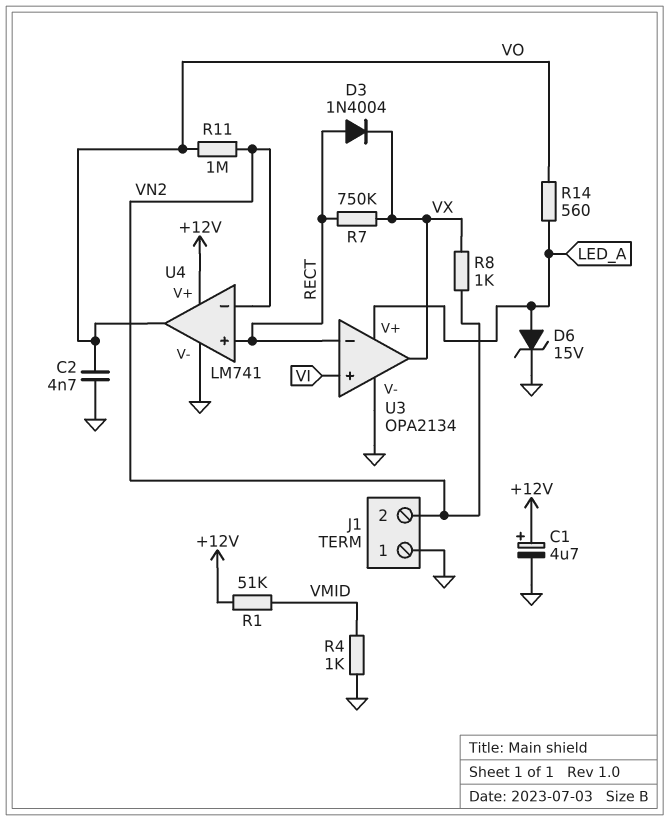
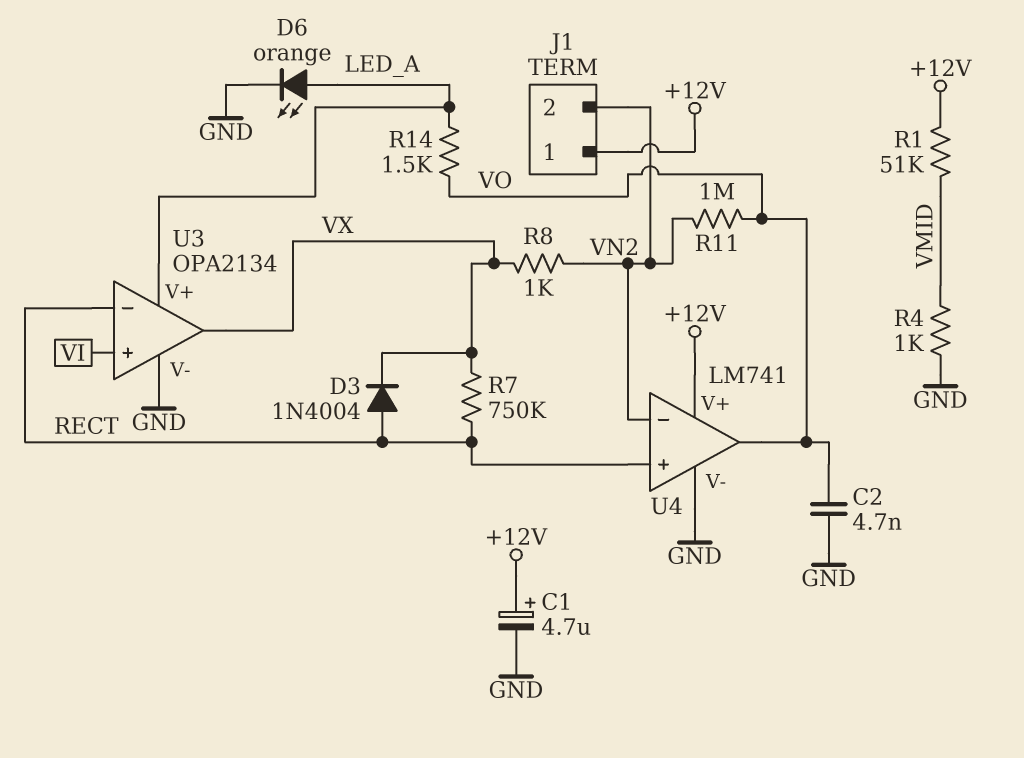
D6: zener 15V (A LED_A, K GND) -> LED orange (A LED_A, K GND)
J1 pin 1: GND -> +12V
R14: 560 (LED_A, VO) -> 1.5k (LED_A, VO)

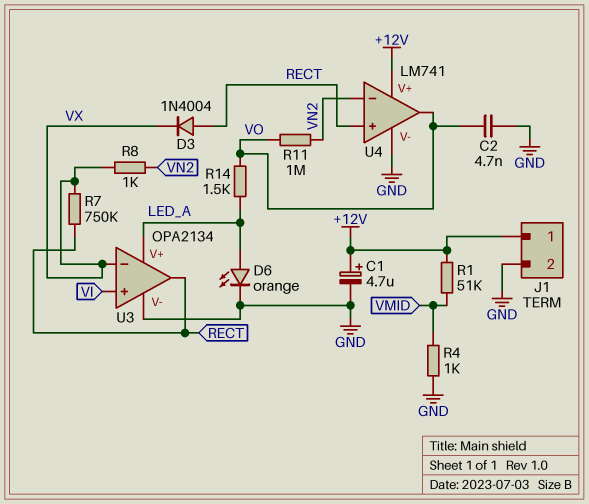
J1 pin 2: VN2 -> GND
U3 pin in-: RECT -> VX
U3 pin out: VX -> RECT

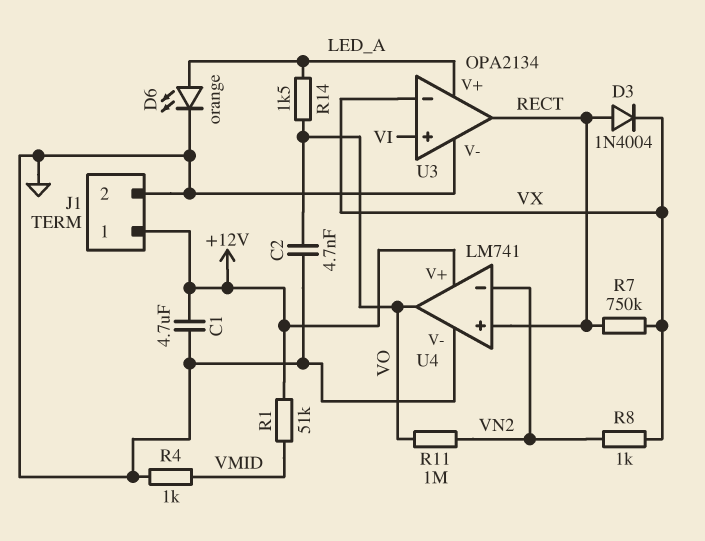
C1: 4.7uF (plus +12V, minus GND) -> 4.7uF (+12V, GND)

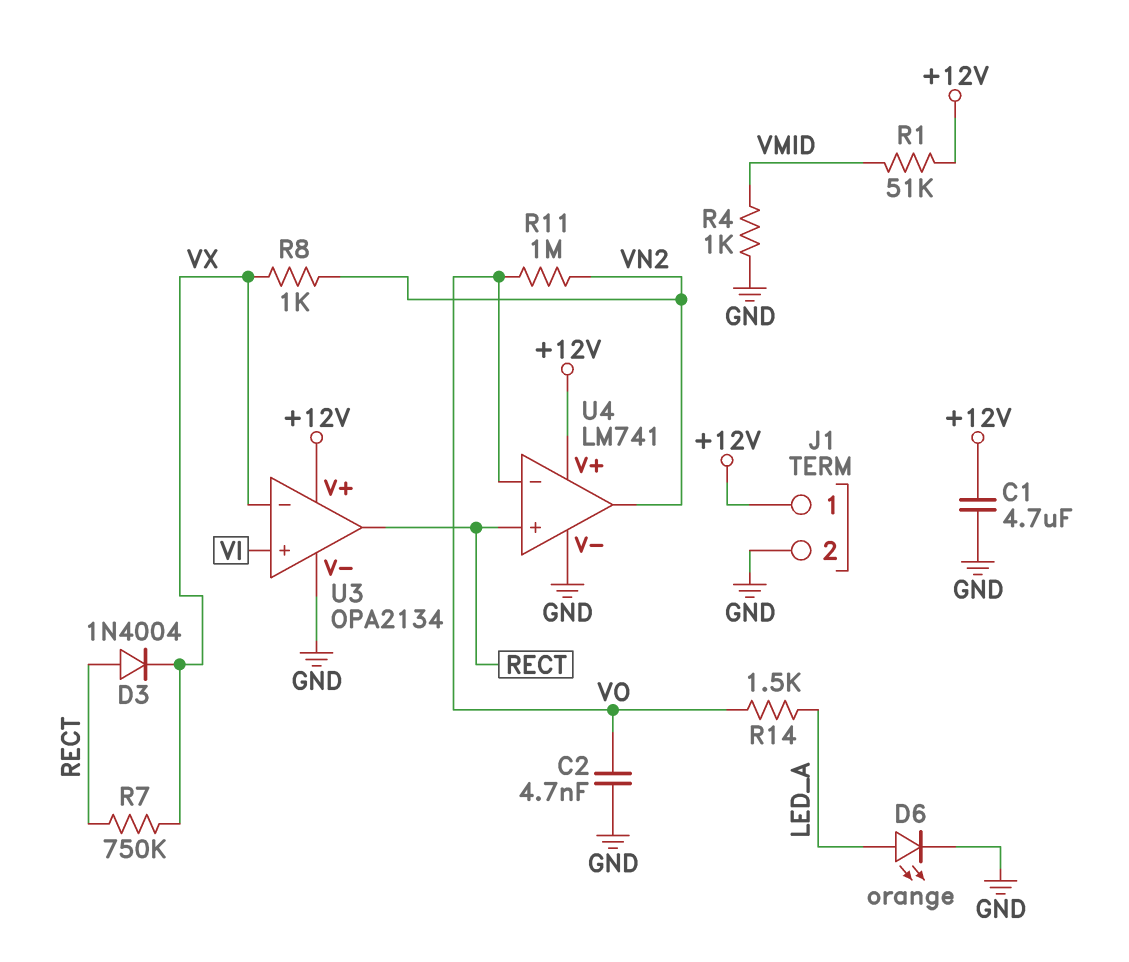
U3 pin V+: LED_A -> +12V
U4 pin in-: VN2 -> VO
U4 pin out: VO -> VN2

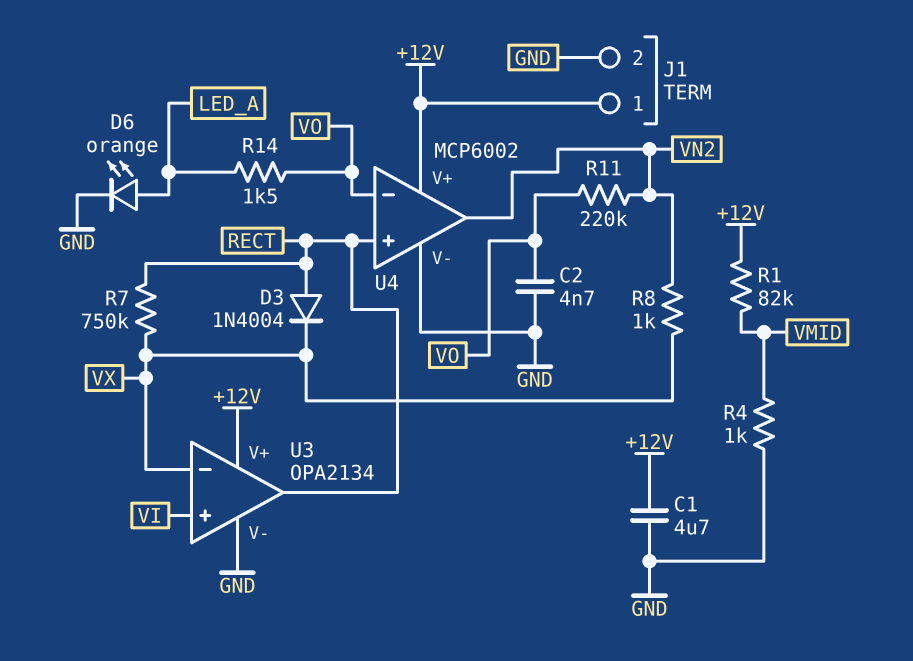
R1: 51k (+12V, VMID) -> 82k (+12V, VMID)
R11: 1M (VN2, VO) -> 220k (VN2, VO)
U4: LM741 -> MCP6002

